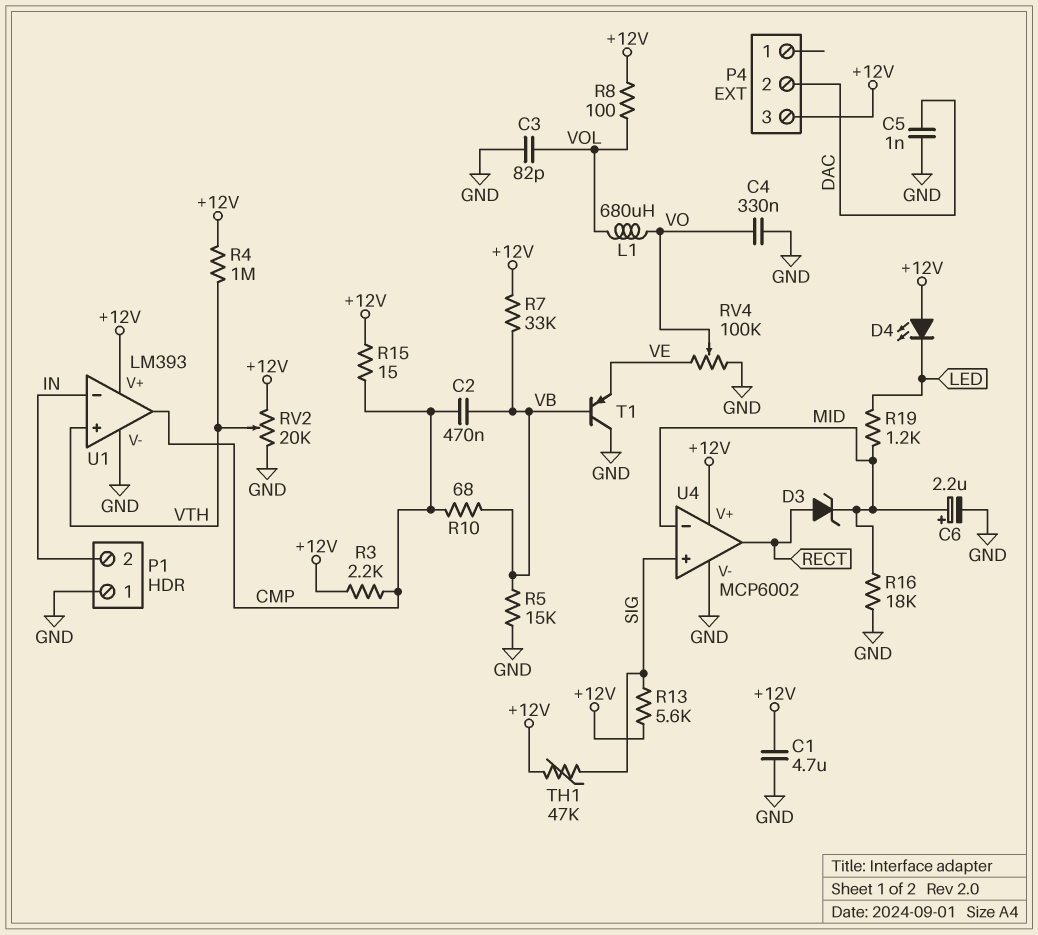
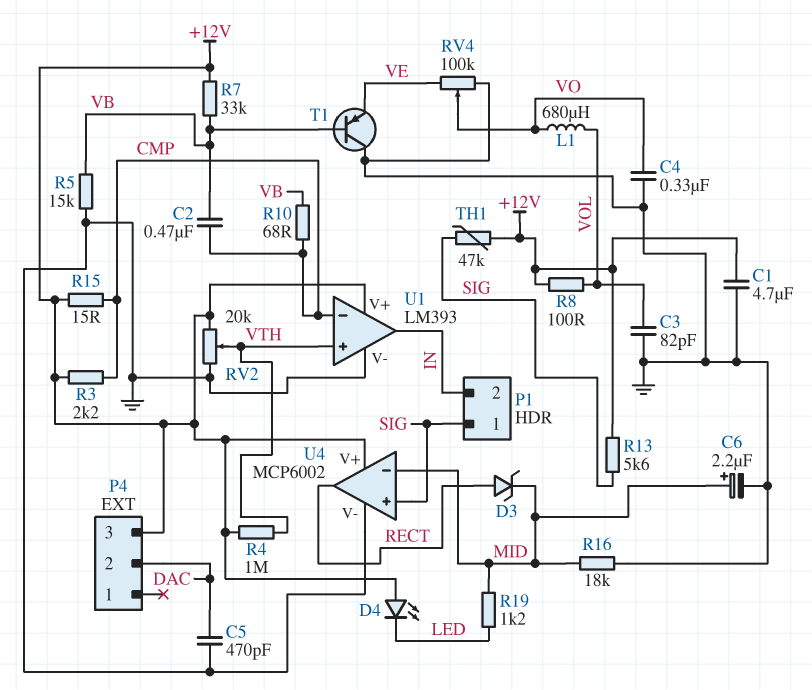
C5: 1nF (DAC, GND) -> 470pF (DAC, GND)
P1 pin 1: GND -> SIG
U1 pin in-: IN -> CMP
U1 pin out: CMP -> IN

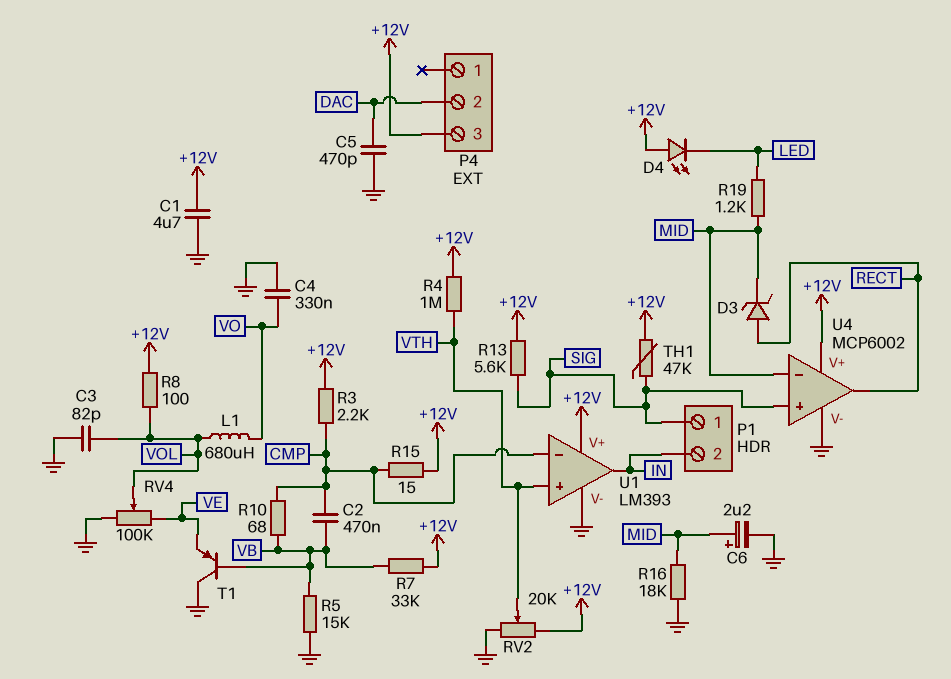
RV4: 100k (GND, VE, wiper VO) -> 100k (GND, VE, wiper VOL)

